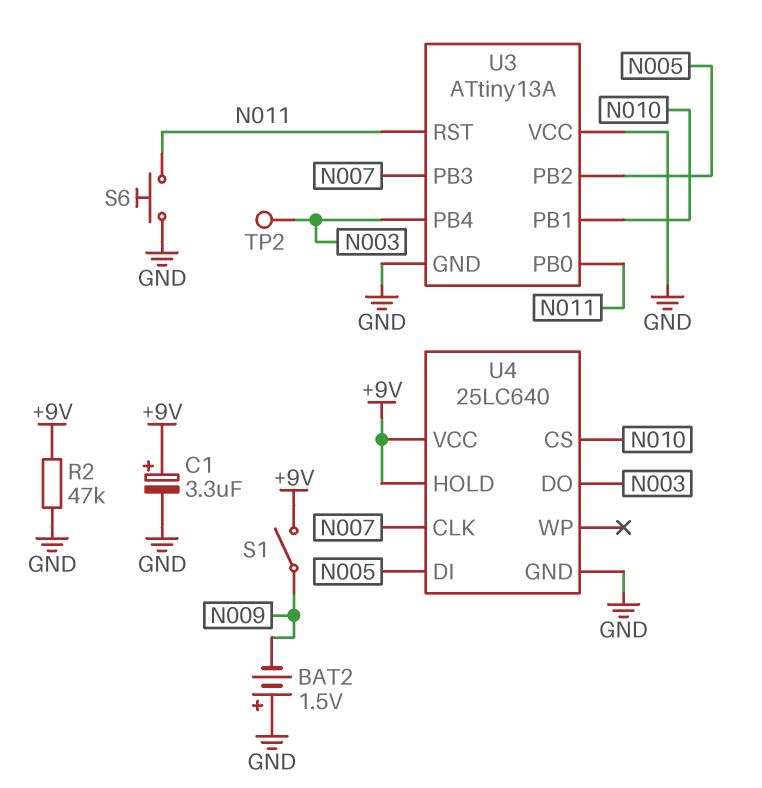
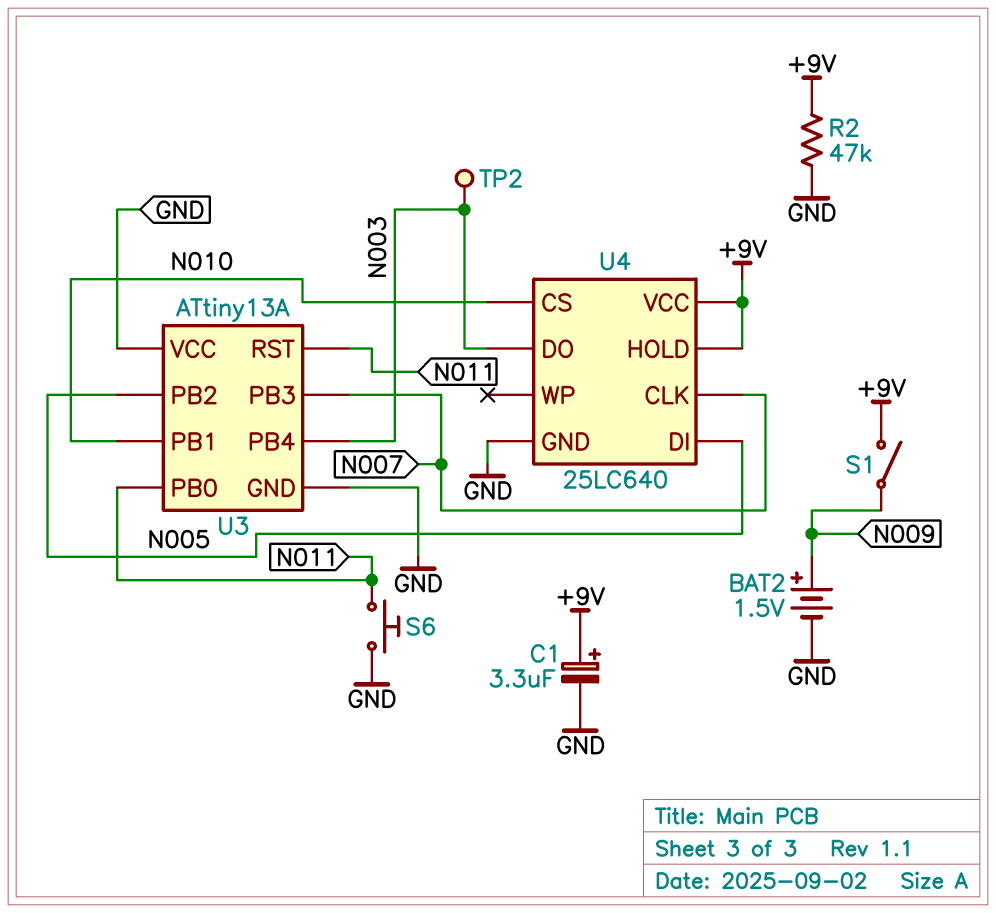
BAT2: 1.5V (plus GND, minus N009) -> 1.5V (plus N009, minus GND)

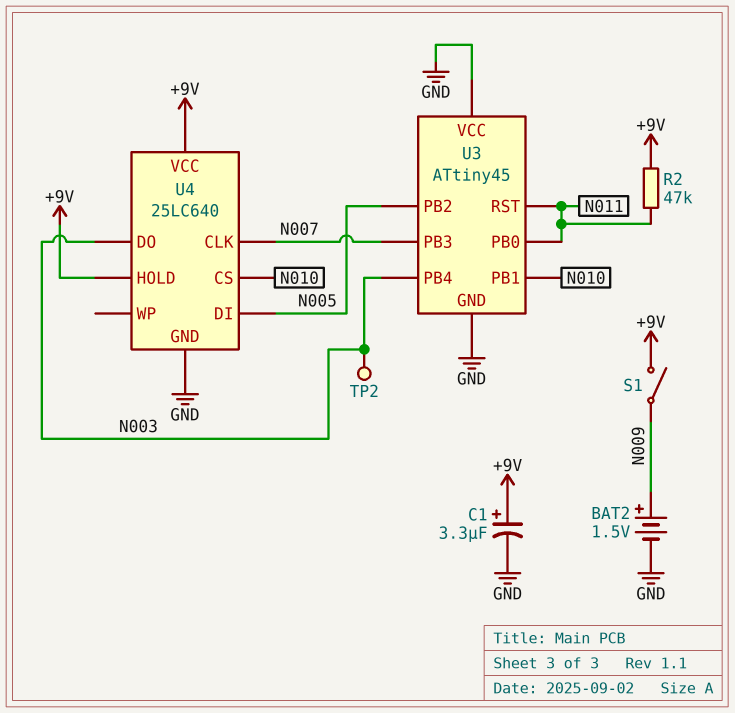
R2: 47k (+9V, GND) -> 47k (+9V, N011)
S6: button (GND, N011) -> none
U3: ATtiny13A -> ATtiny45

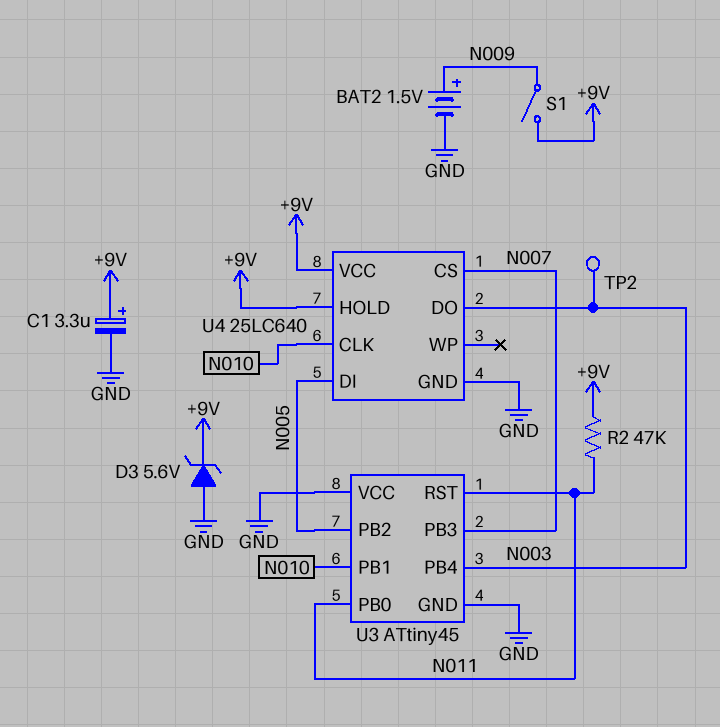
D3: none -> zener 5.6V (A GND, K +9V)
U4 pin CLK: N007 -> N010
U4 pin CS: N010 -> N007

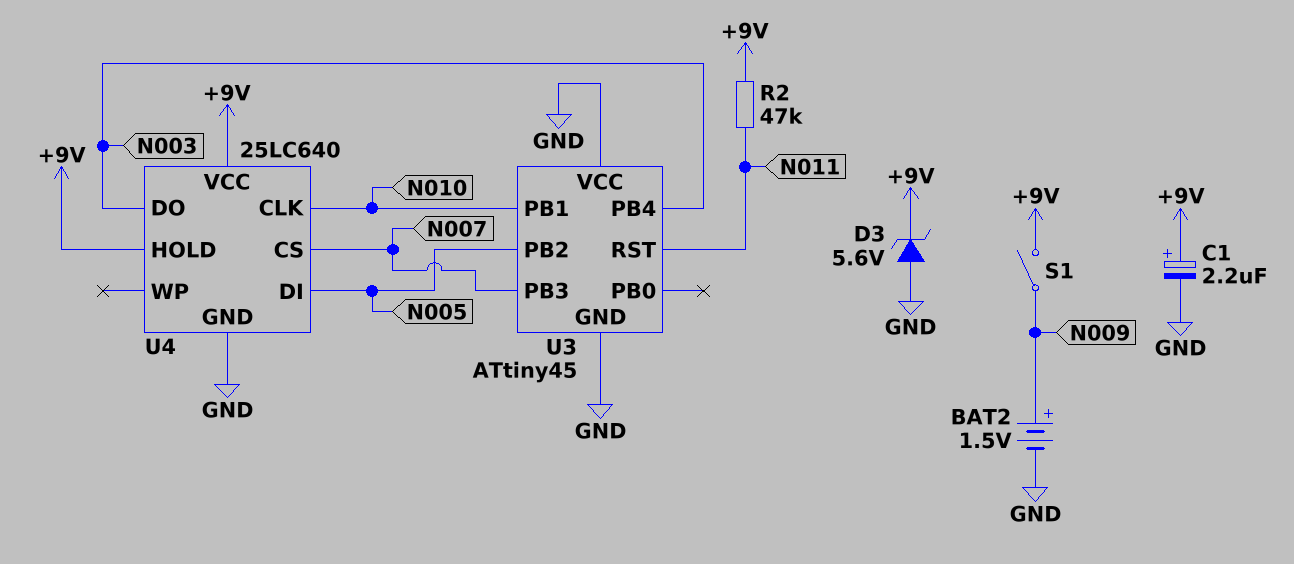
C1: 3.3uF (plus +9V, minus GND) -> 2.2uF (plus +9V, minus GND)
TP2: test point (N003) -> none
U3 pin PB0: N011 -> none

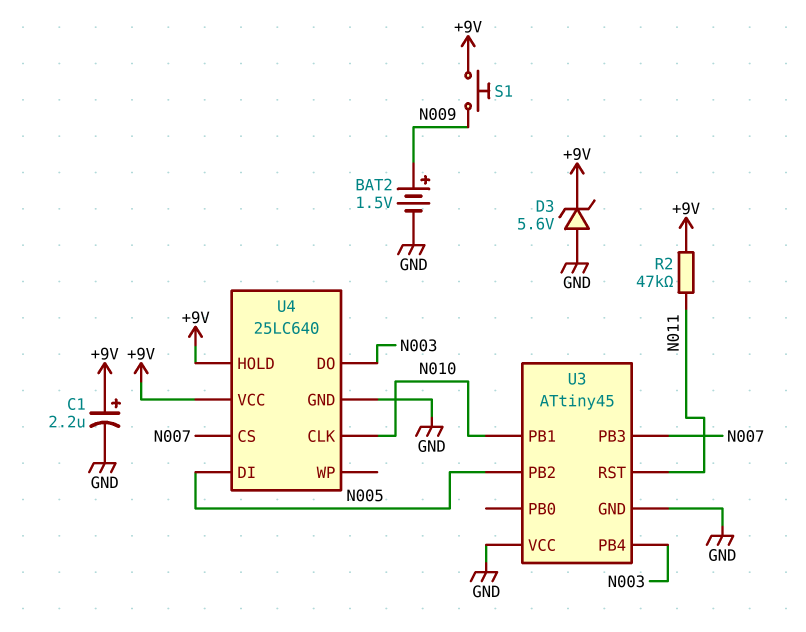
S1: switch (+9V, N009) -> button (+9V, N009)

